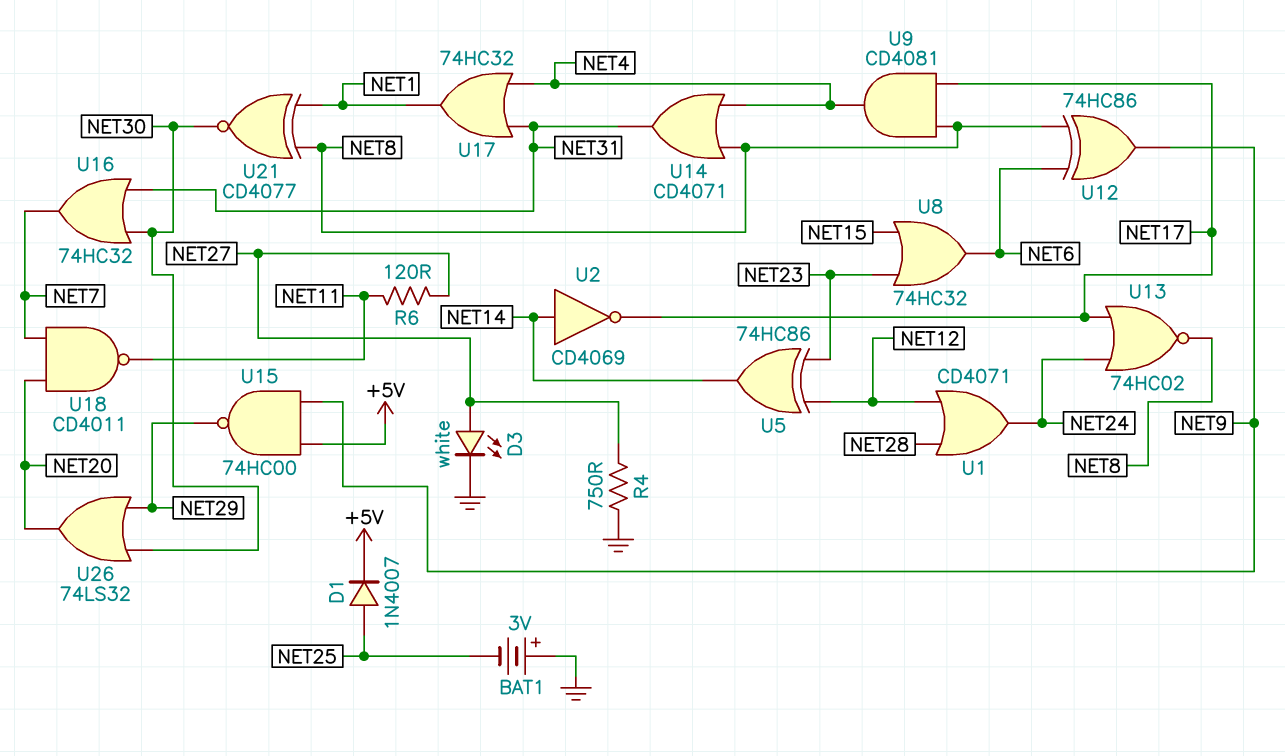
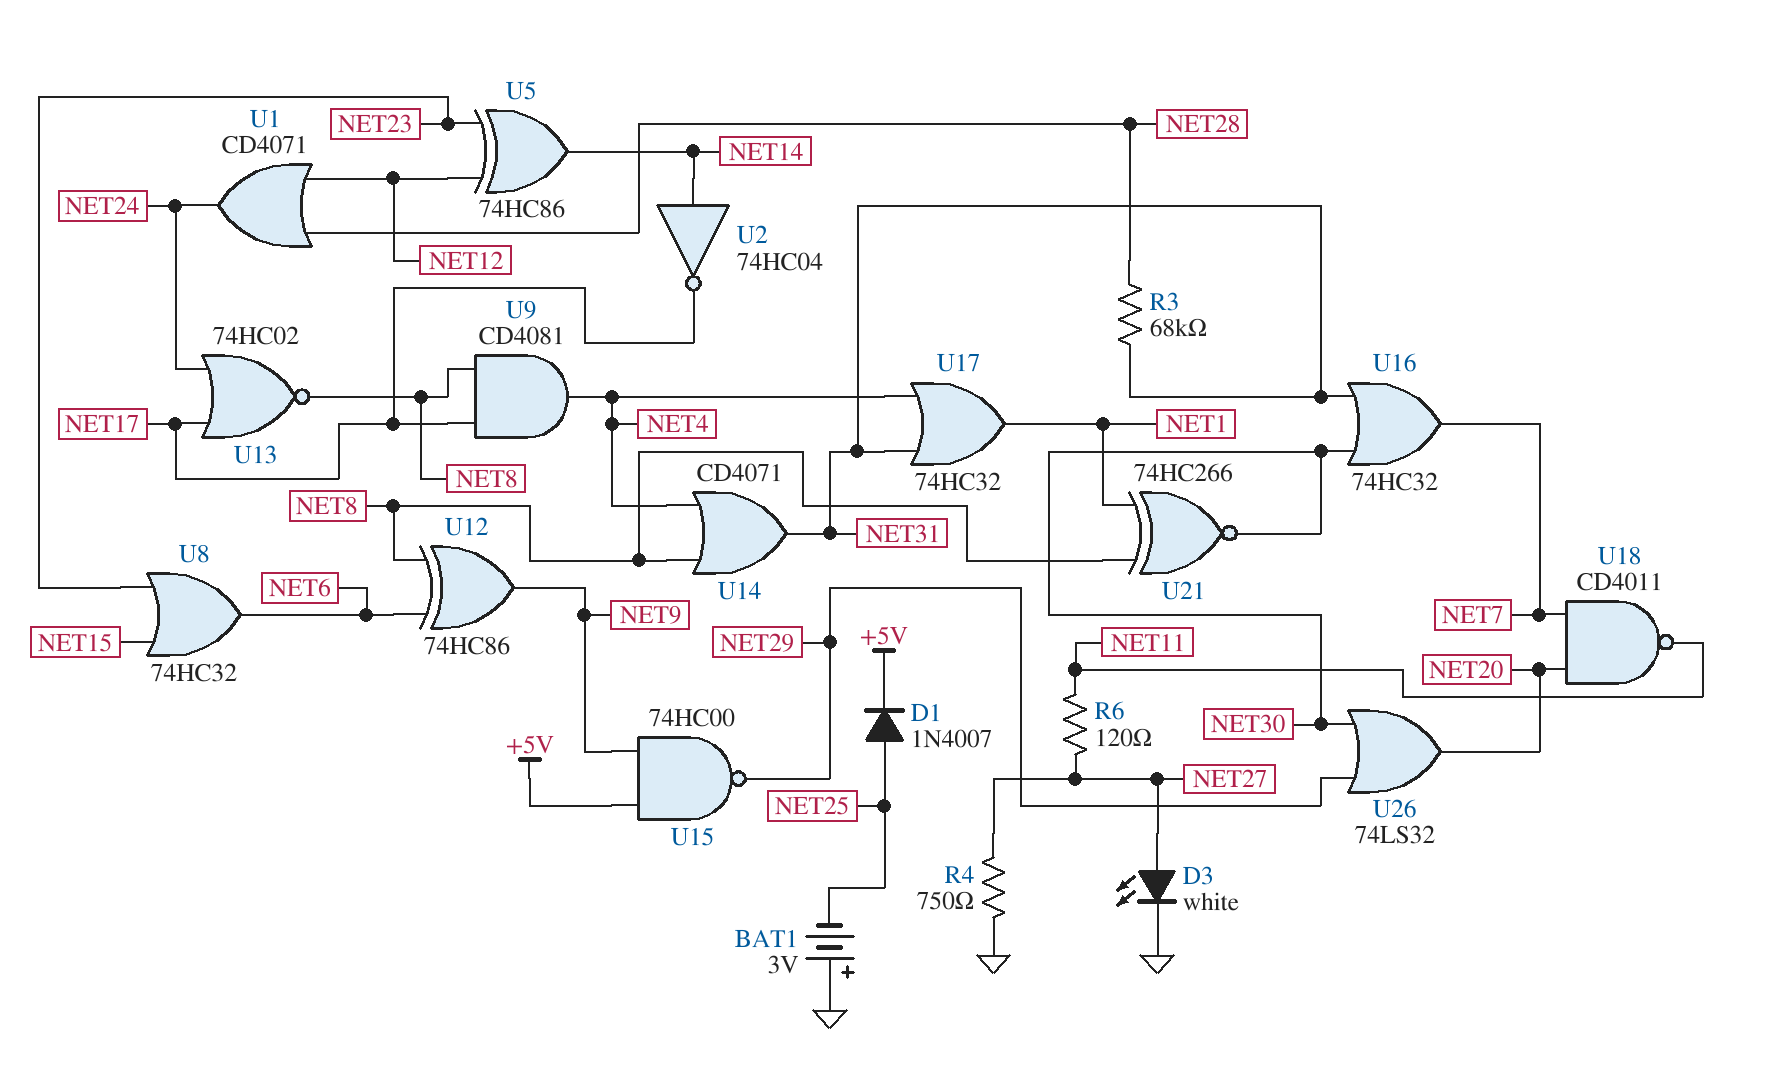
R3: none -> 68k (NET28, NET31)
U2: NOT CD4069 (in NET14, out NET17) -> NOT 74HC04 (in NET14, out NET17)
U21: XNOR CD4077 (in NET1, in NET8, out NET30) -> XNOR 74HC266 (in NET1, in NET8, out NET30)

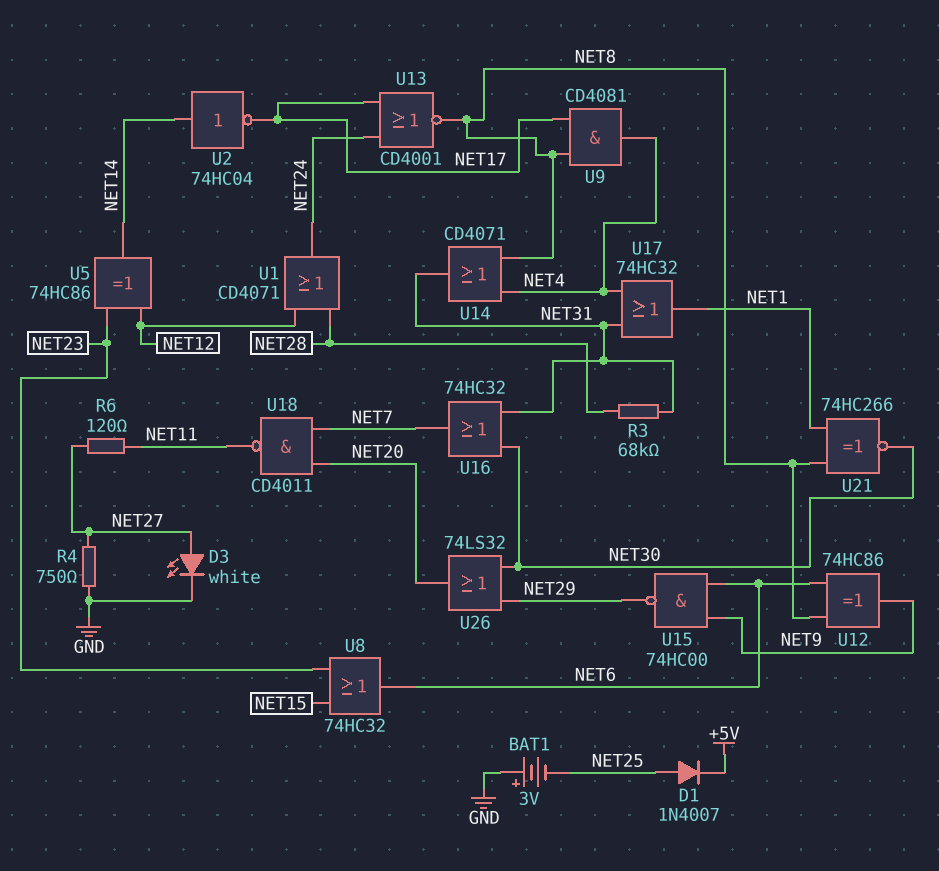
U13: NOR 74HC02 (in NET17, in NET24, out NET8) -> NOR CD4001 (in NET17, in NET24, out NET8)
U15: NAND 74HC00 (in +5V, in NET9, out NET29) -> NAND 74HC00 (in NET6, in NET9, out NET29)

